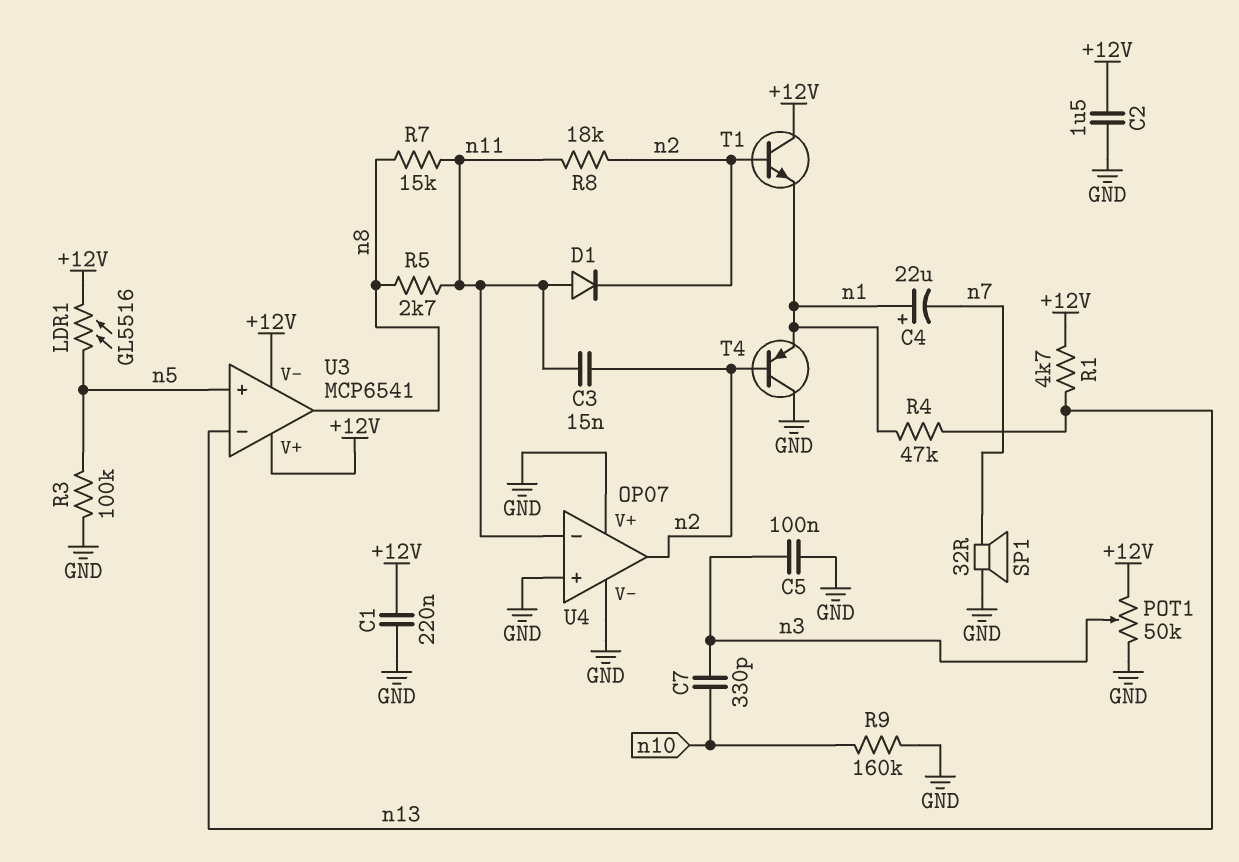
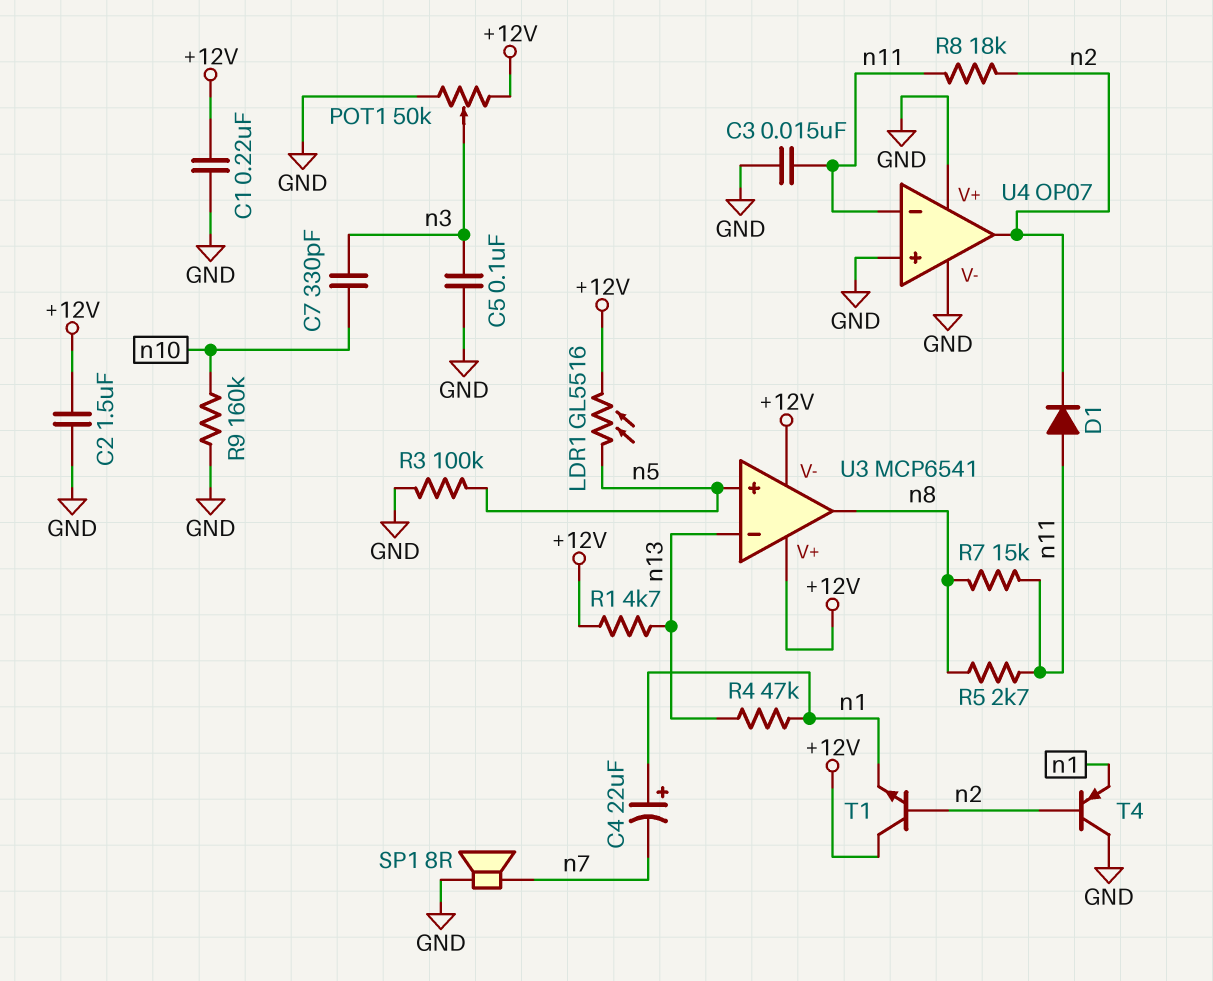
C3: 15nF (n2, n11) -> 15nF (GND, n11)
SP1: speaker 32R (GND, n7) -> speaker 8R (GND, n7)

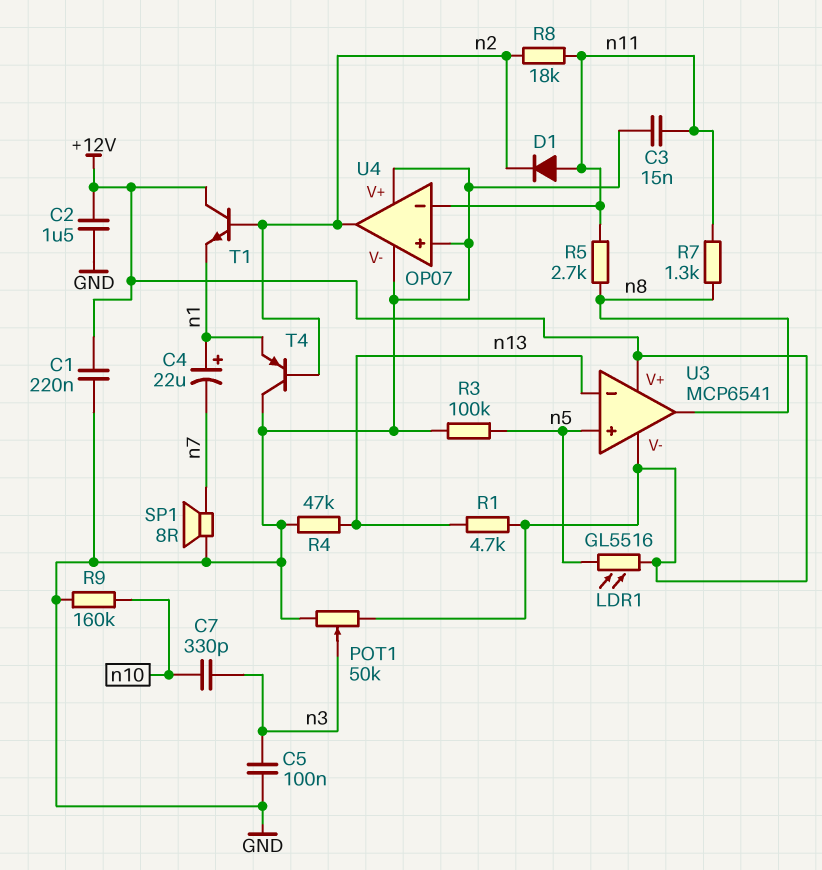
R4: 47k (n1, n13) -> 47k (GND, n13)
R7: 15k (n8, n11) -> 1.3k (n8, n11)

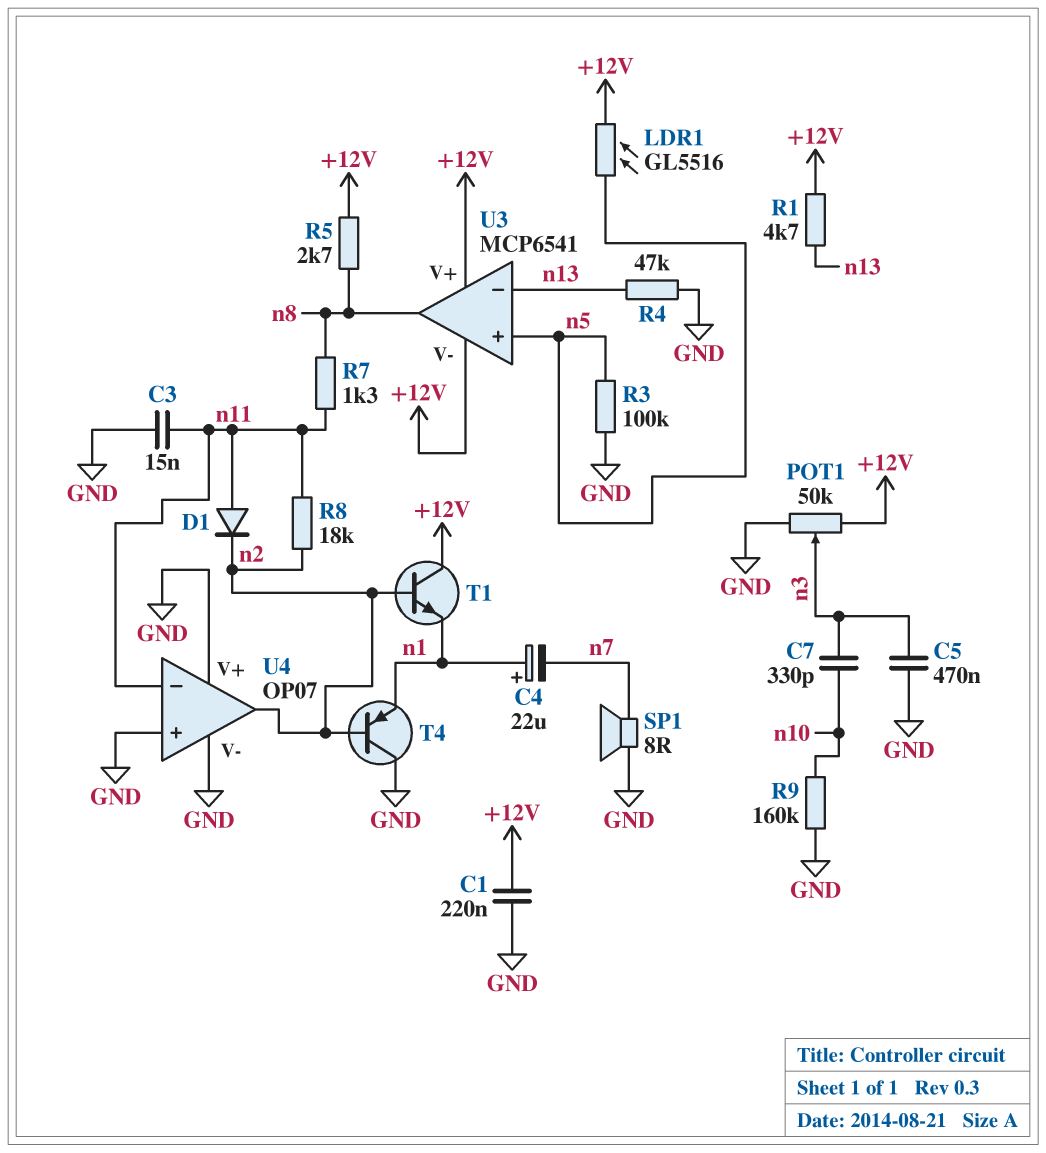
C2: 1.5uF (+12V, GND) -> none
C5: 100nF (GND, n3) -> 470nF (GND, n3)
R5: 2.7k (n8, n11) -> 2.7k (+12V, n8)

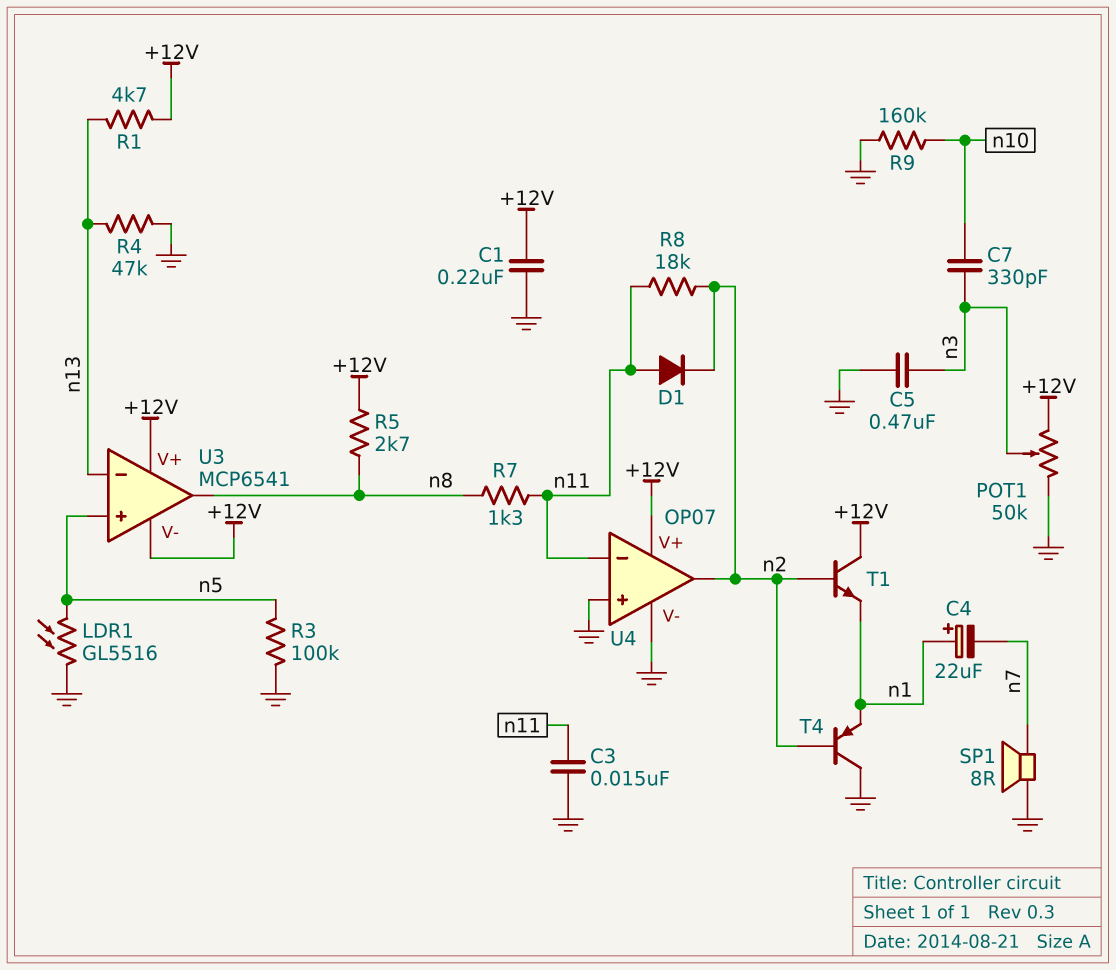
LDR1: GL5516 (+12V, n5) -> GL5516 (GND, n5)
U4 pin V+: GND -> +12V

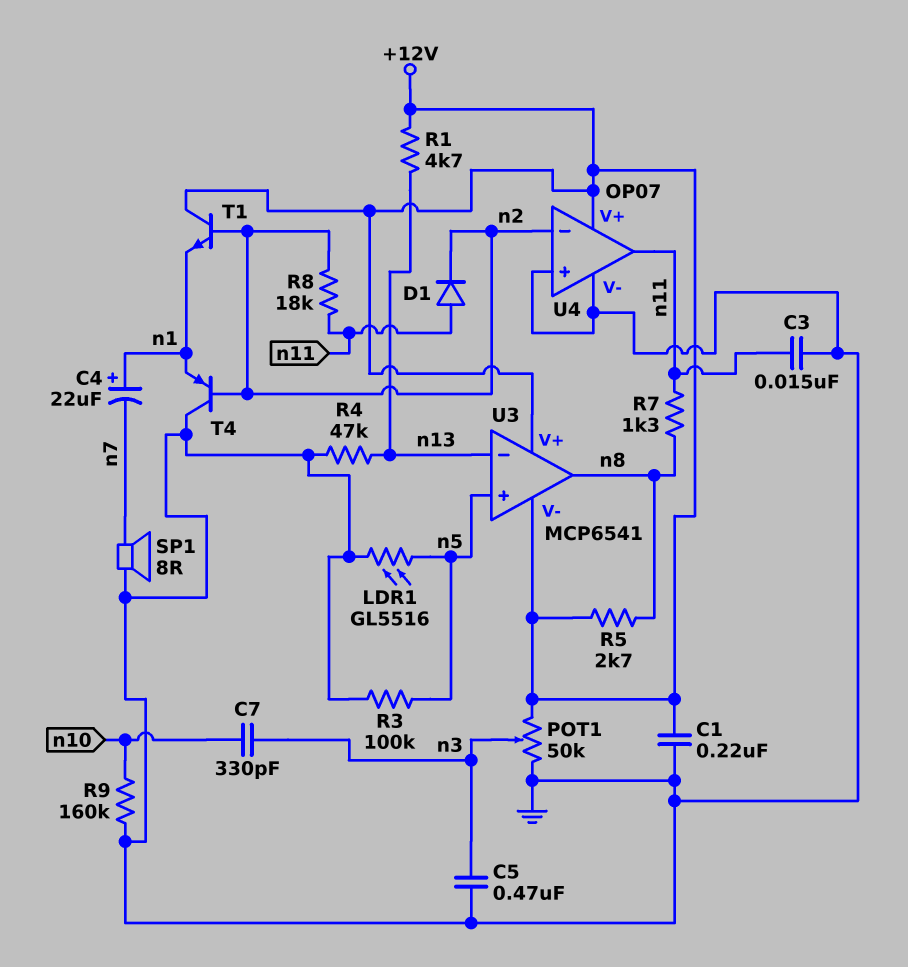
U4 pin in-: n11 -> n2
U4 pin out: n2 -> n11

